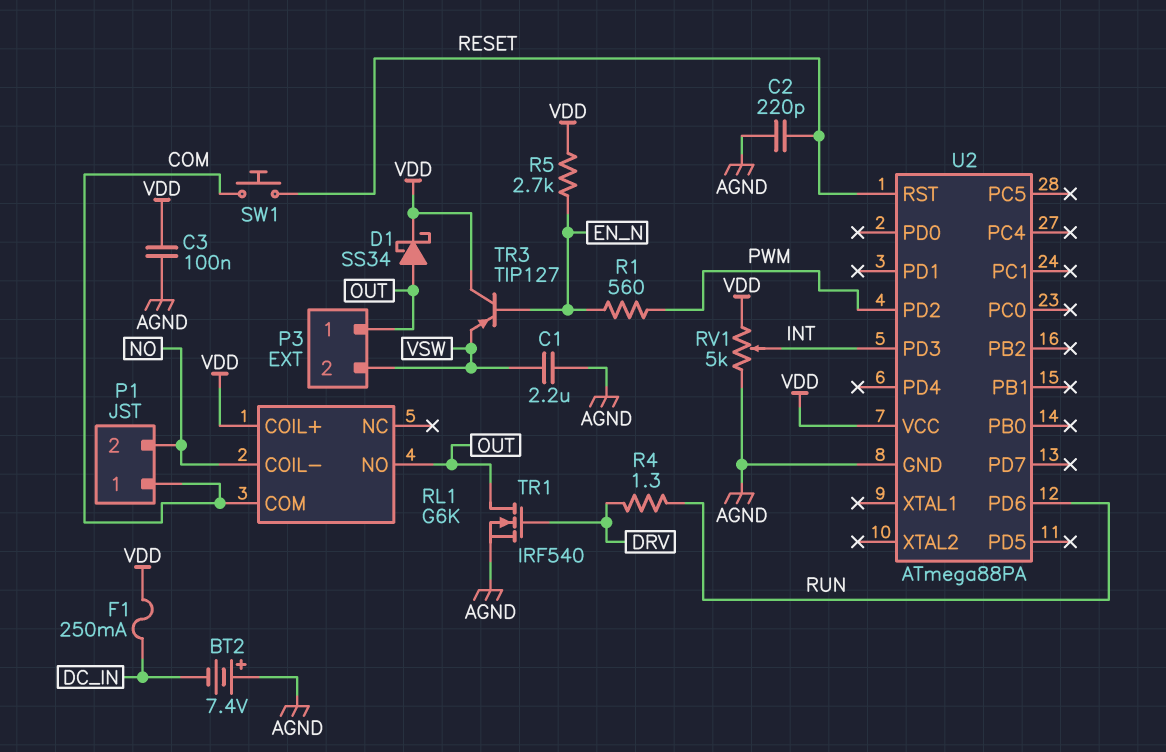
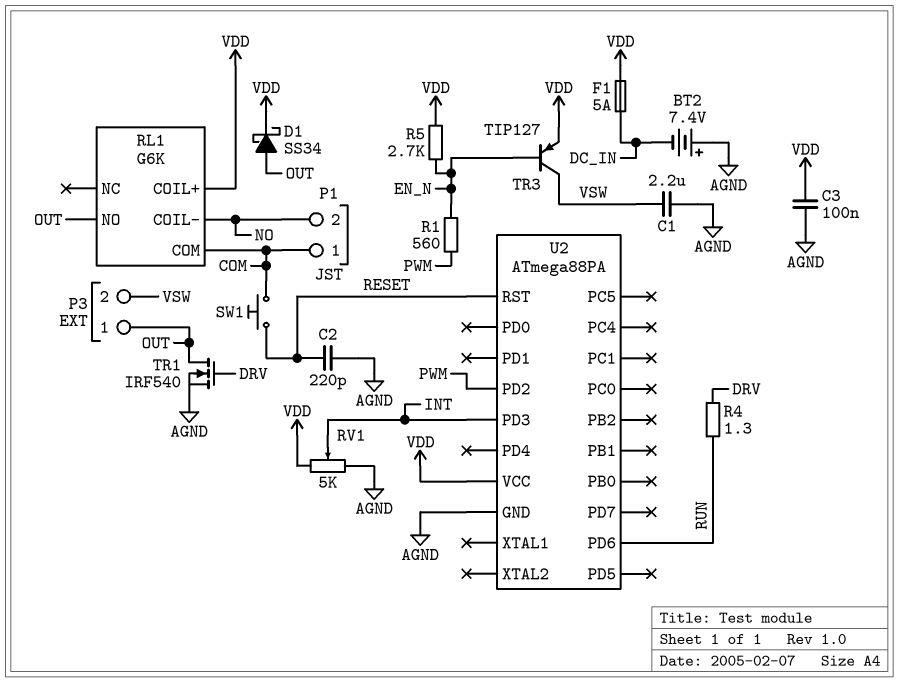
F1: 250mA (DC_IN, VDD) -> 5A (DC_IN, VDD)
TR3: PNP TIP127 (B EN_N, C VDD, E VSW) -> PNP TIP127 (B EN_N, C VSW, E VDD)

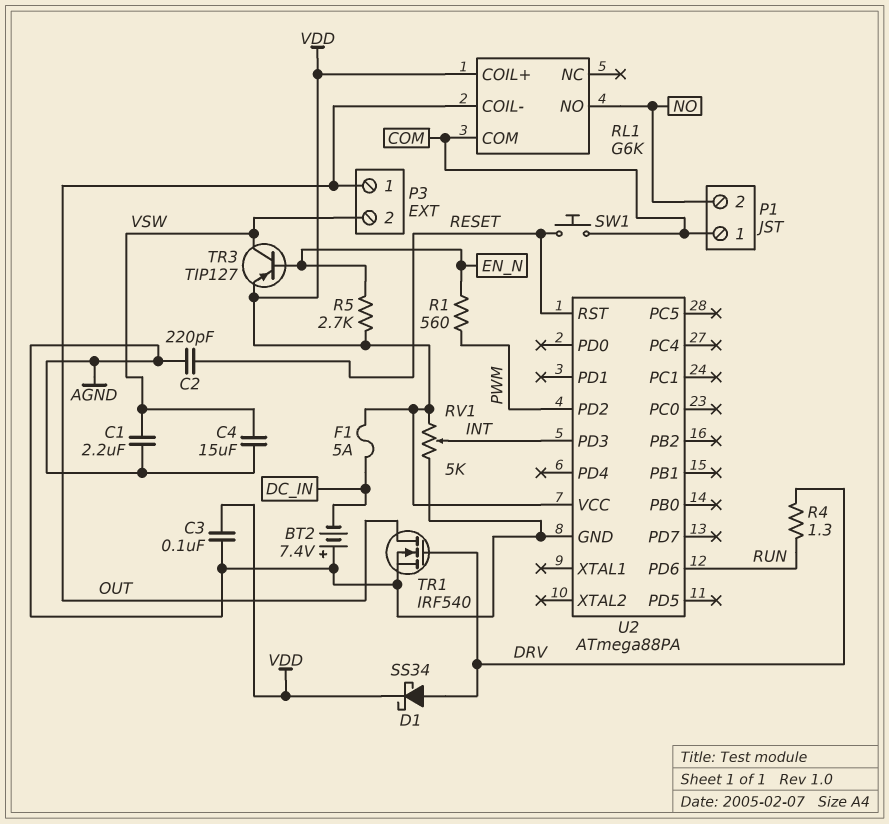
C4: none -> 15uF (AGND, VSW)
D1: schottky SS34 (A OUT, K VDD) -> schottky SS34 (A DRV, K VDD)
RL1 pin COIL-: NO -> OUT
RL1 pin NO: OUT -> NO

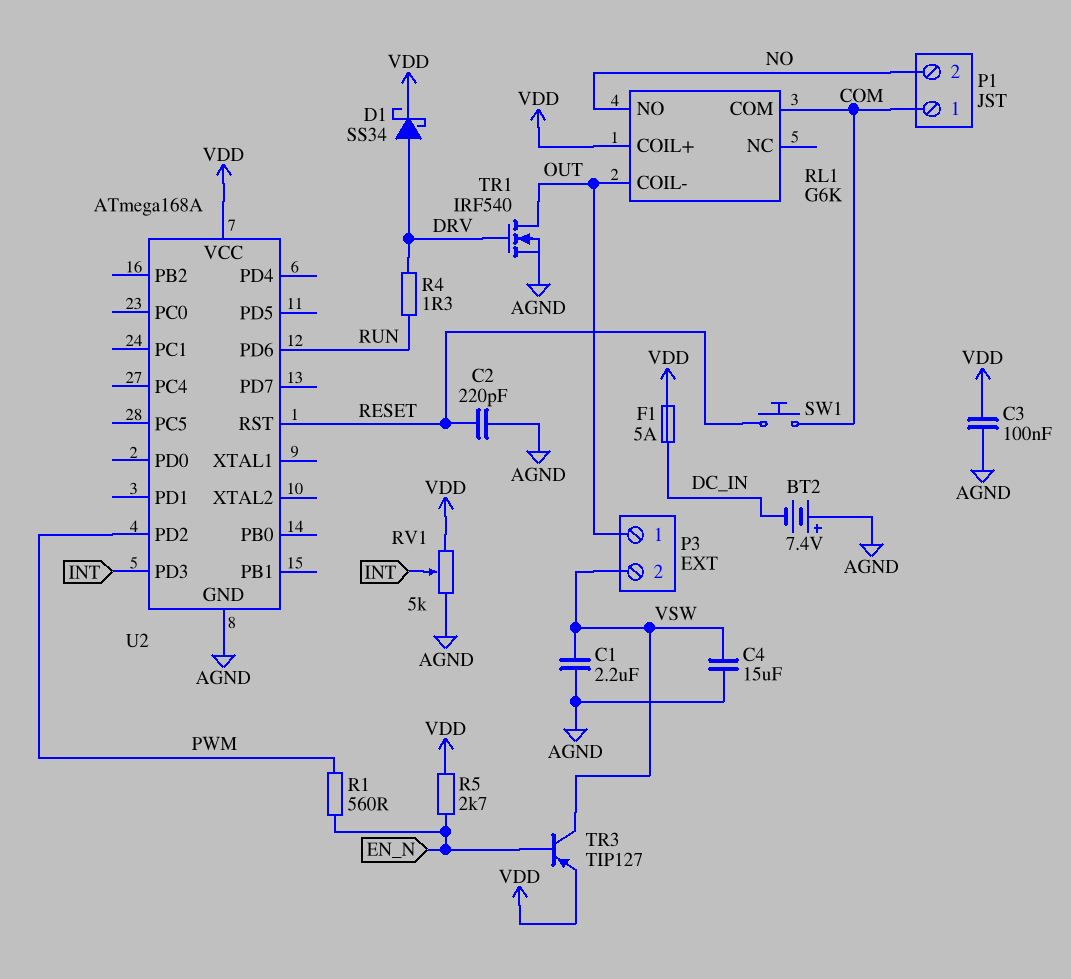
U2: ATmega88PA -> ATmega168A

